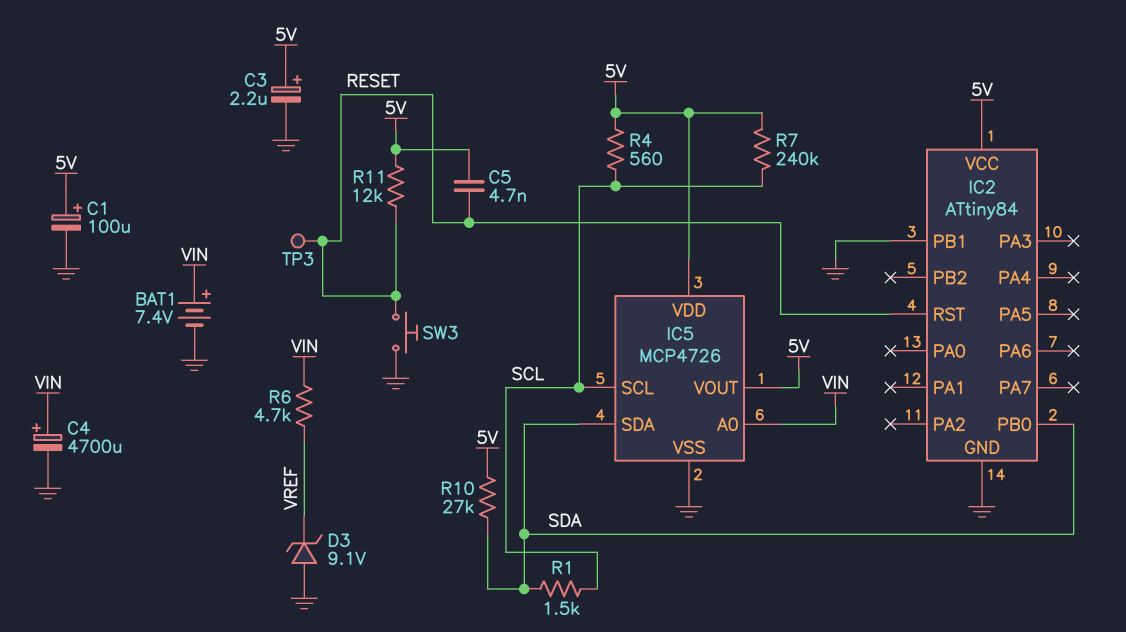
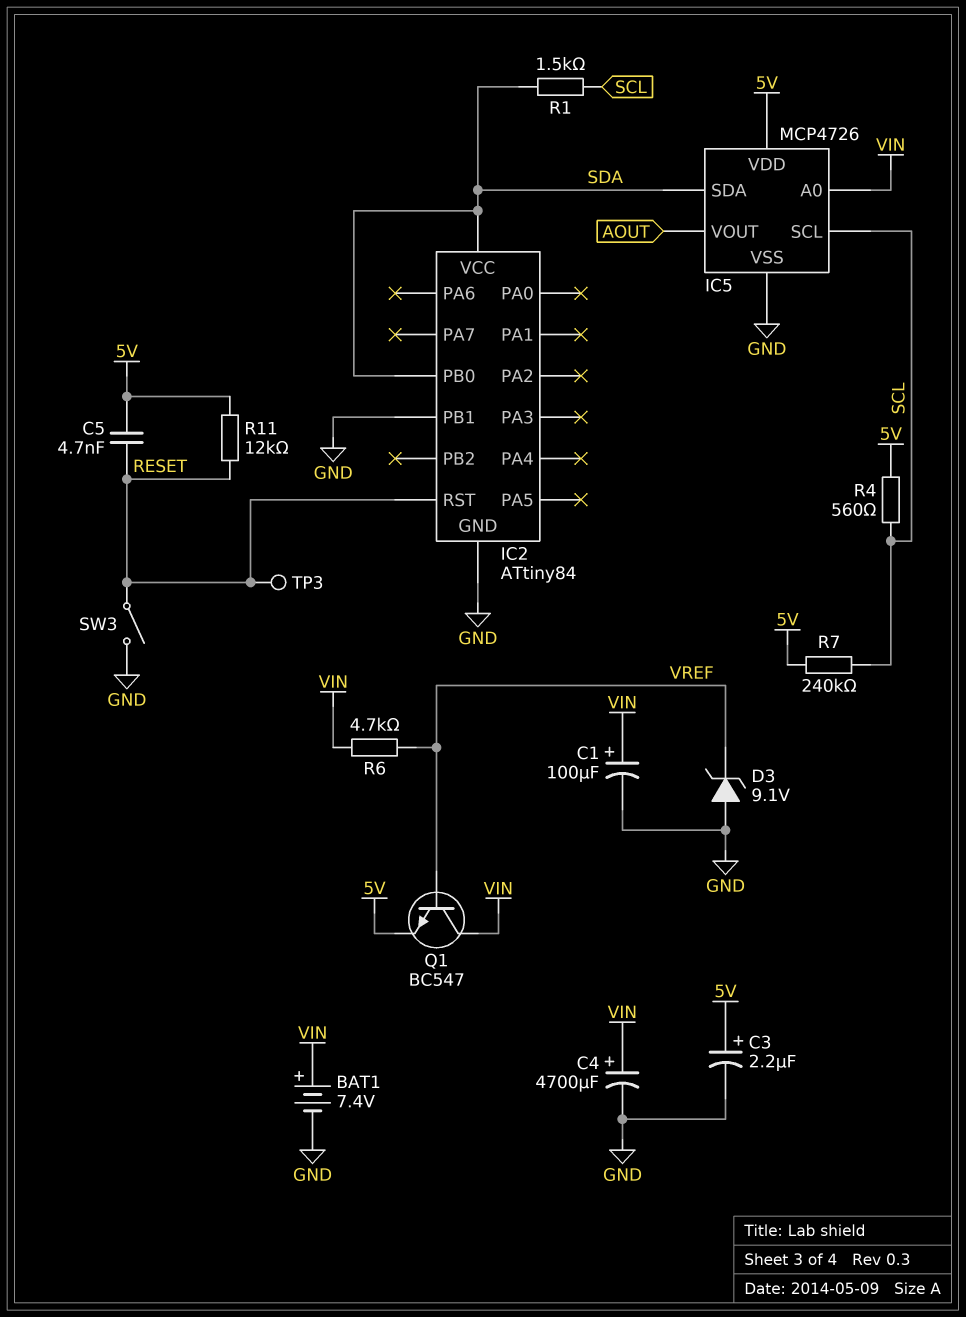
C1: 100uF (plus 5V, minus GND) -> 100uF (plus VIN, minus GND)
IC2 pin VCC: 5V -> SDA
IC5 pin VOUT: 5V -> AOUT
Q1: none -> NPN BC547 (B VREF, C VIN, E 5V)
R10: 27k (5V, SDA) -> none
SW3: button (GND, RESET) -> switch (GND, RESET)

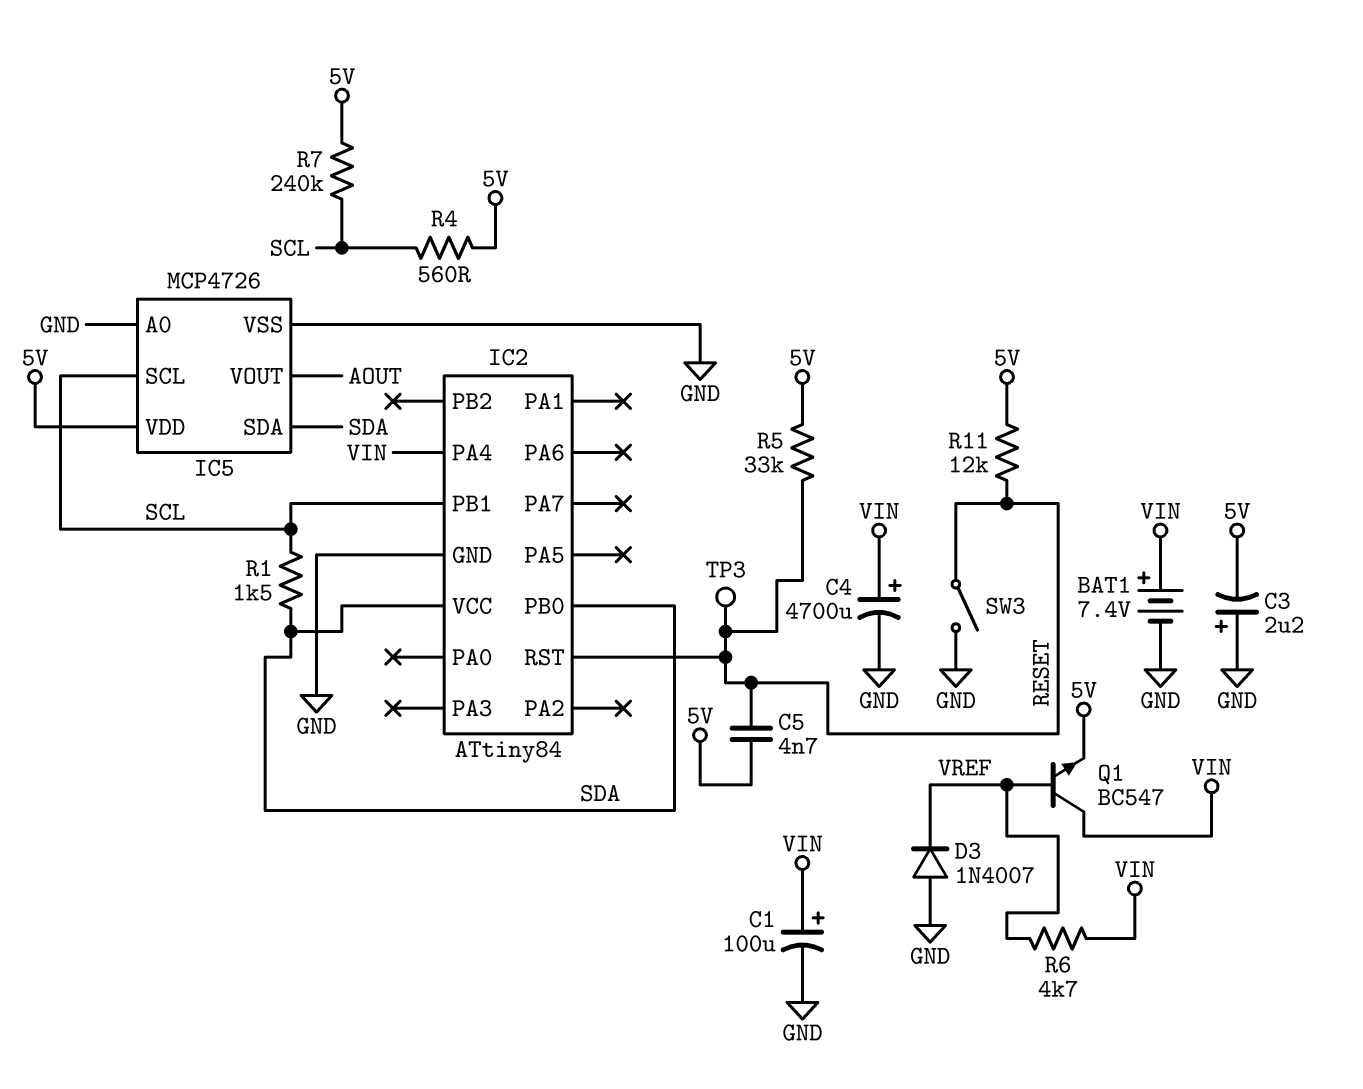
C3: 2.2uF (plus 5V, minus GND) -> 2.2uF (plus GND, minus 5V)
D3: zener 9.1V (A GND, K VREF) -> diode 1N4007 (A GND, K VREF)
IC2 pin PA4: none -> VIN
IC2 pin PB1: GND -> SCL
IC5 pin A0: VIN -> GND
R5: none -> 33k (5V, RESET)

